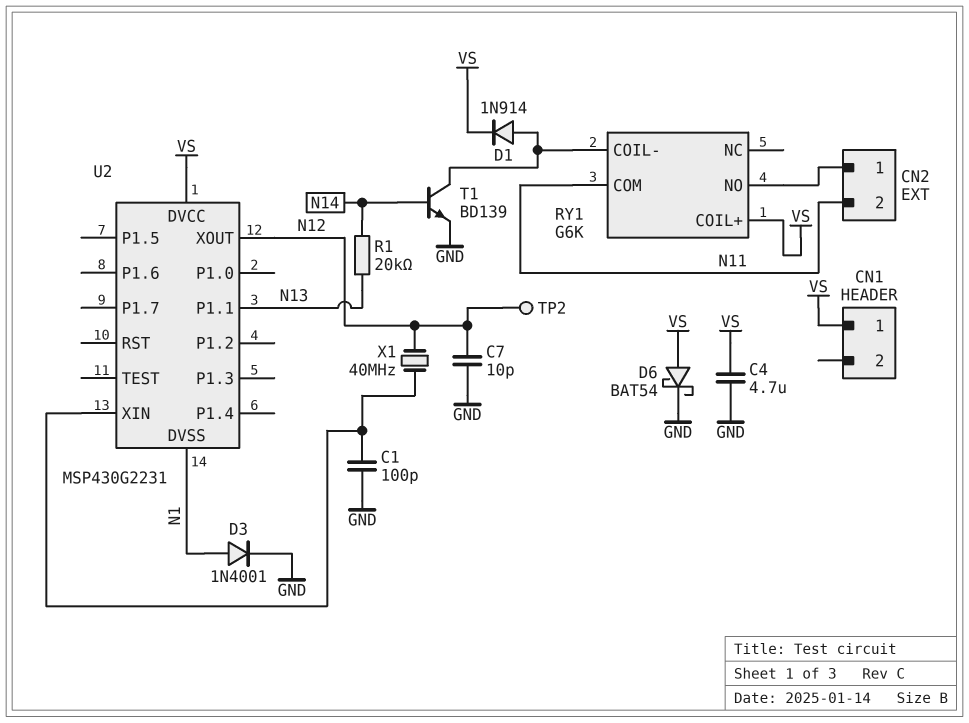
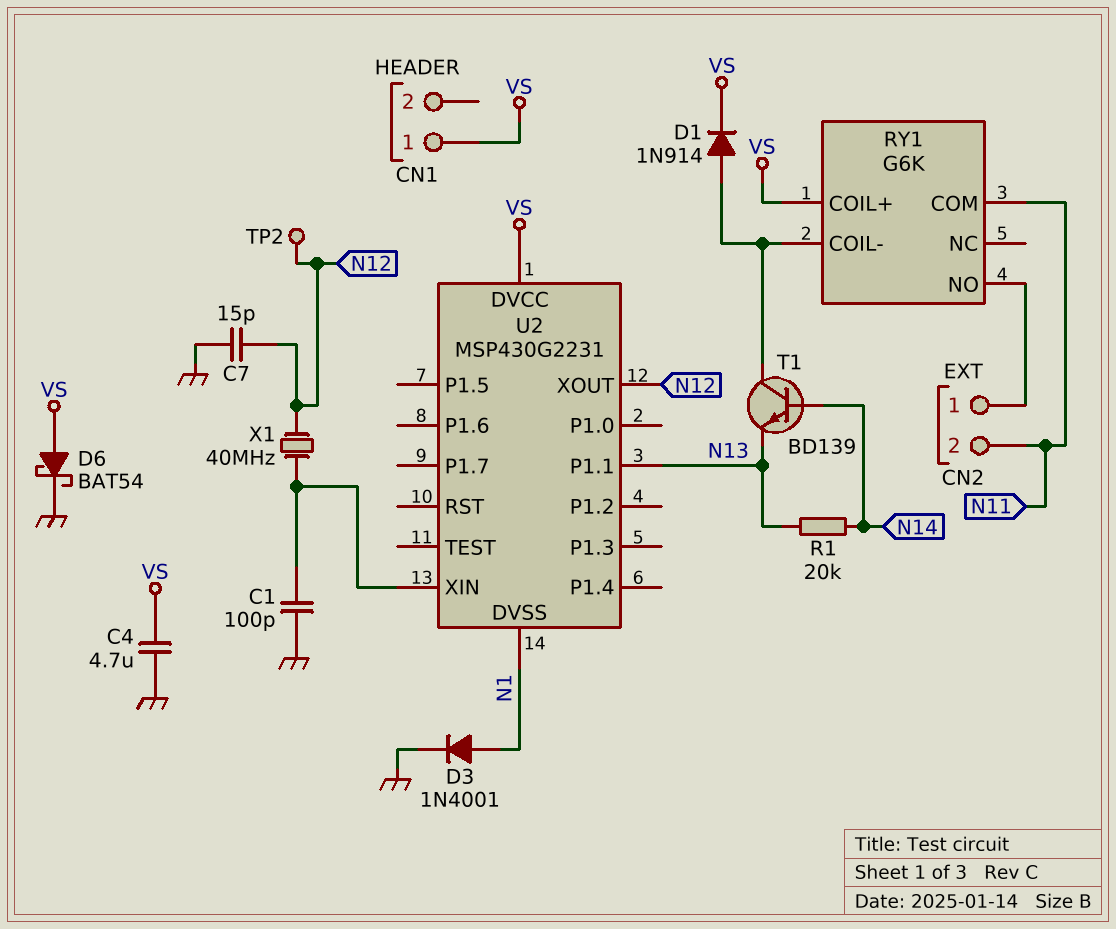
C7: 10pF (GND, N12) -> 15pF (GND, N12)
T1: NPN BD139 (B N14, C RY1/COIL-, E GND) -> NPN BD139 (B N14, C RY1/COIL-, E N13)

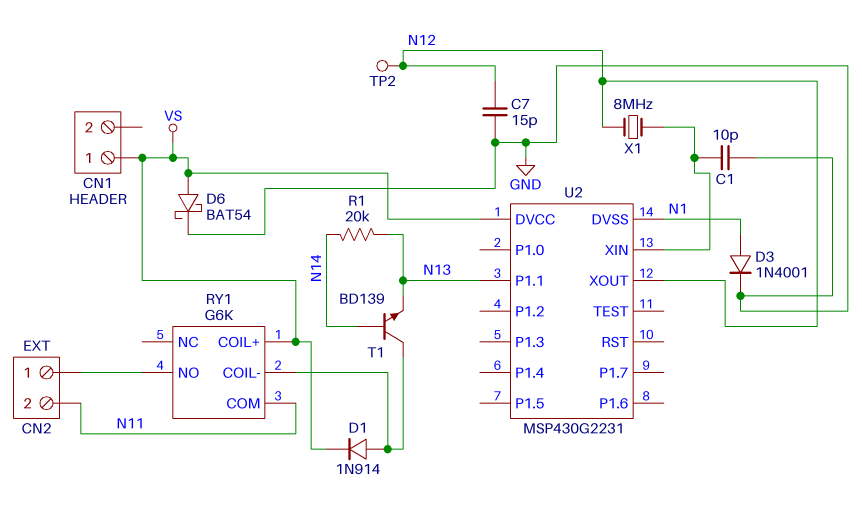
C1: 100pF (GND, U2/XIN) -> 10pF (GND, U2/XIN)
C4: 4.7uF (GND, VS) -> none
X1: 40MHz (N12, U2/XIN) -> 8MHz (N12, U2/XIN)

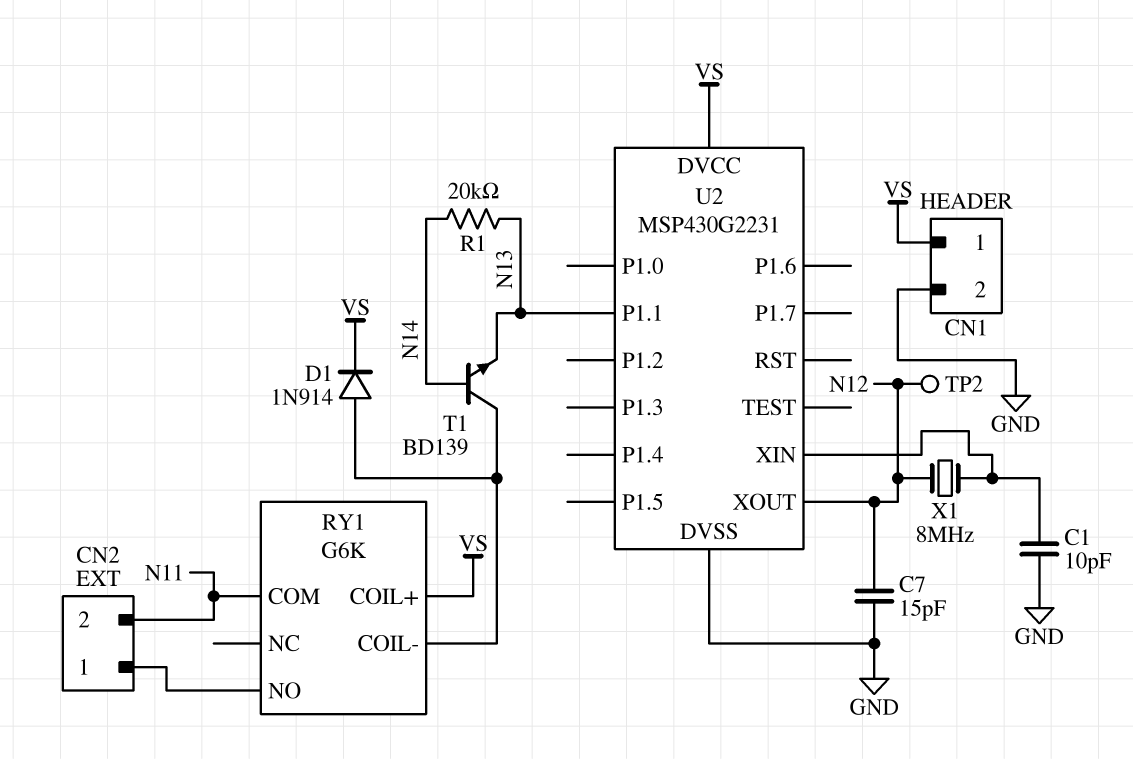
CN1 pin 2: none -> GND
D3: diode 1N4001 (A N1, K GND) -> none
D6: schottky BAT54 (A VS, K GND) -> none
U2 pin DVSS: N1 -> GND

